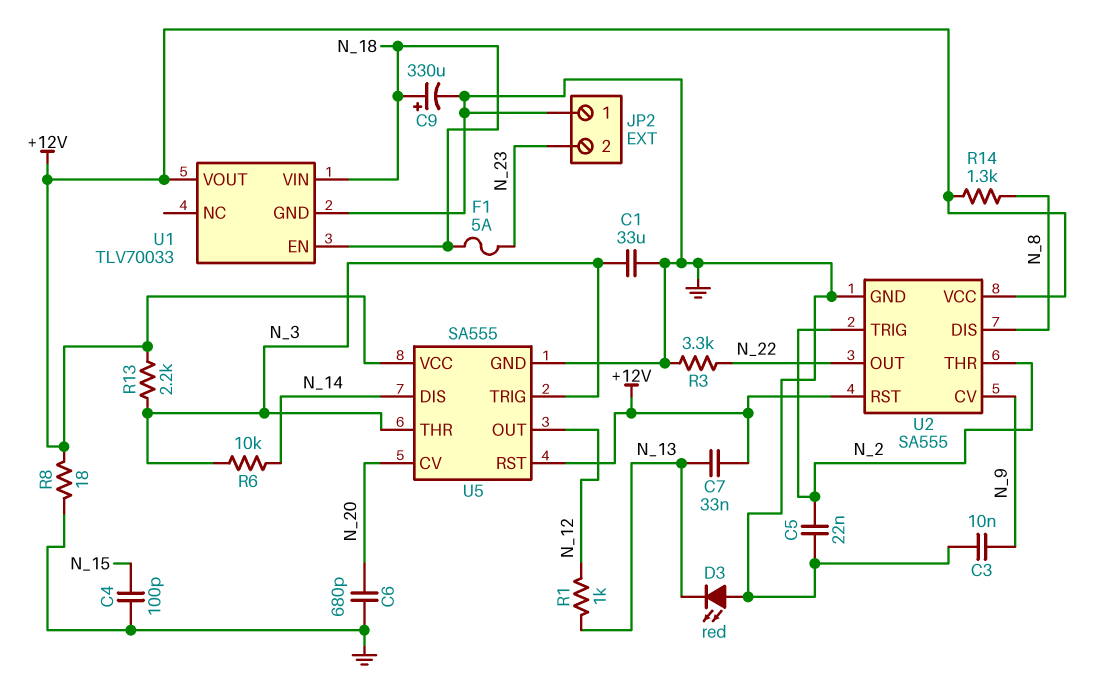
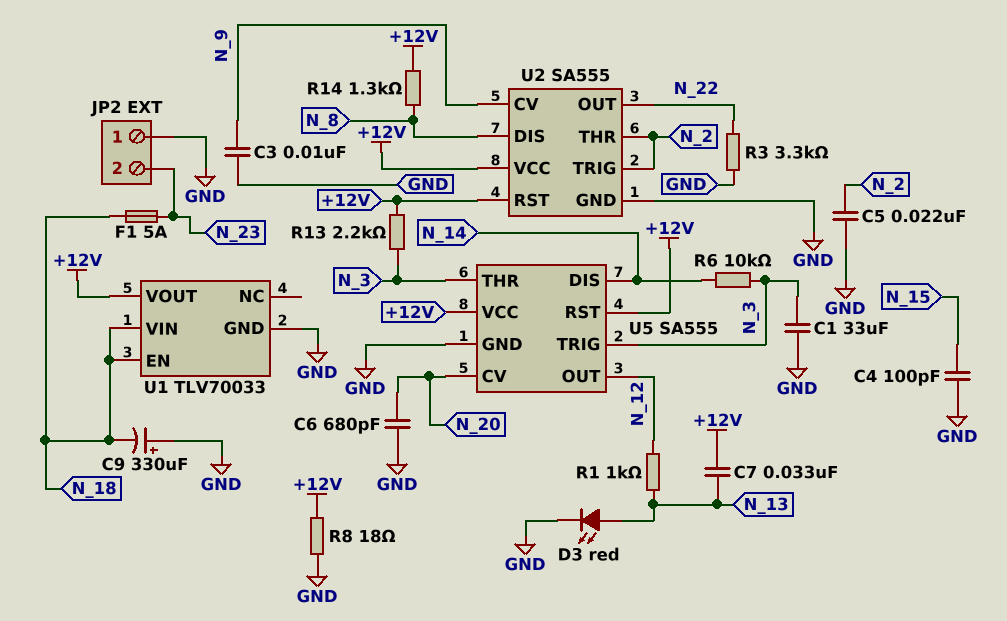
C9: 330uF (plus N_18, minus GND) -> 330uF (plus GND, minus N_18)
D3: LED red (A GND, K N_13) -> LED red (A N_13, K GND)

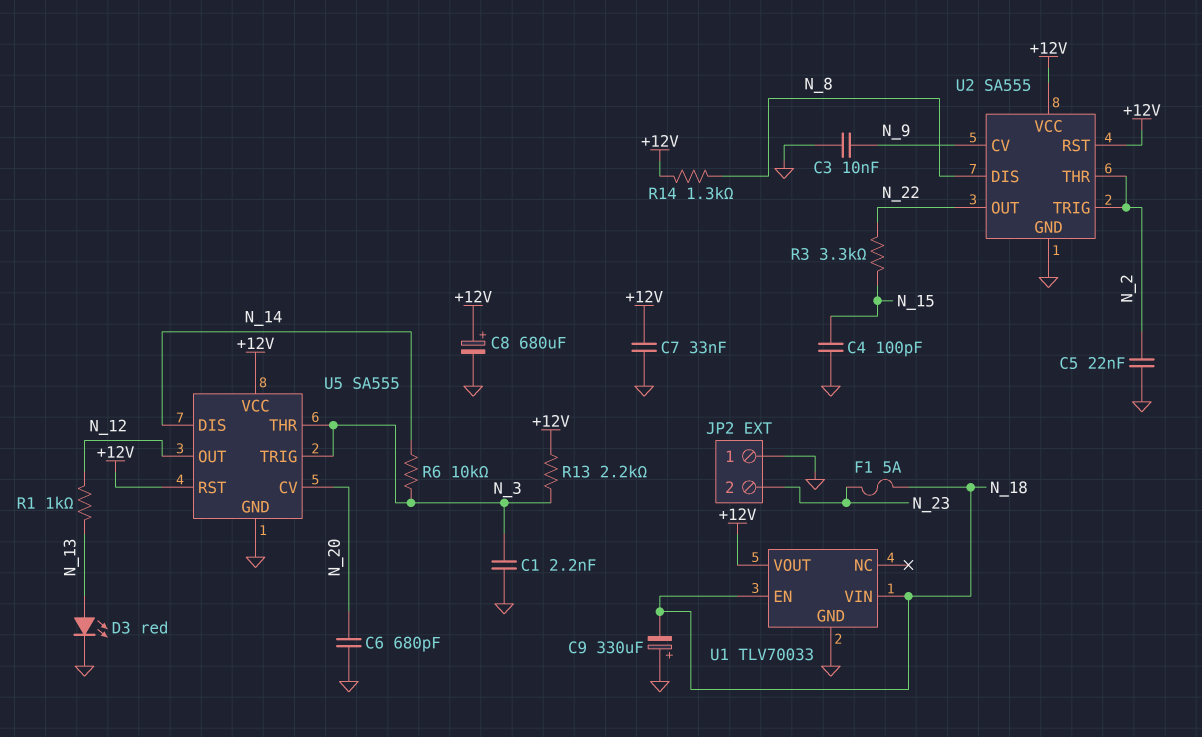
C1: 33uF (GND, N_3) -> 2.2nF (GND, N_3)
C7: 33nF (+12V, N_13) -> 33nF (+12V, GND)
C8: none -> 680uF (plus +12V, minus GND)
R3: 3.3k (GND, N_22) -> 3.3k (N_15, N_22)
R8: 18 (+12V, GND) -> none

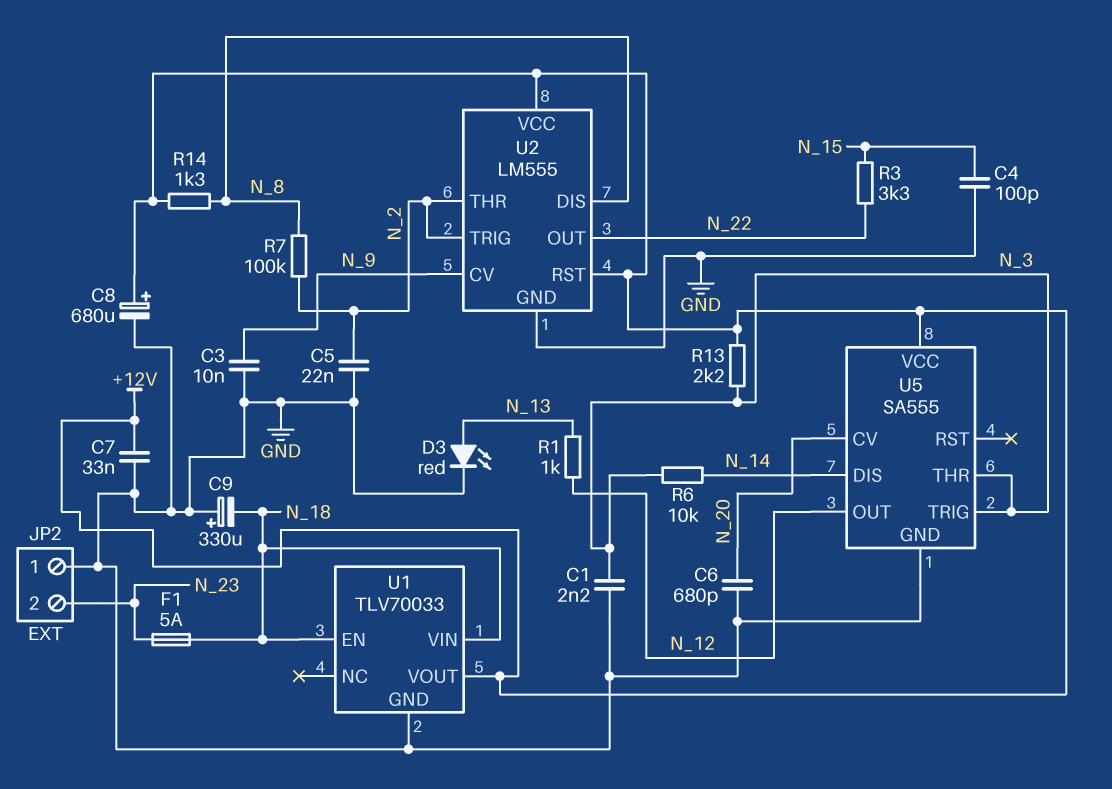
R7: none -> 100k (N_2, N_8)
U2: SA555 -> LM555
U5 pin RST: +12V -> none

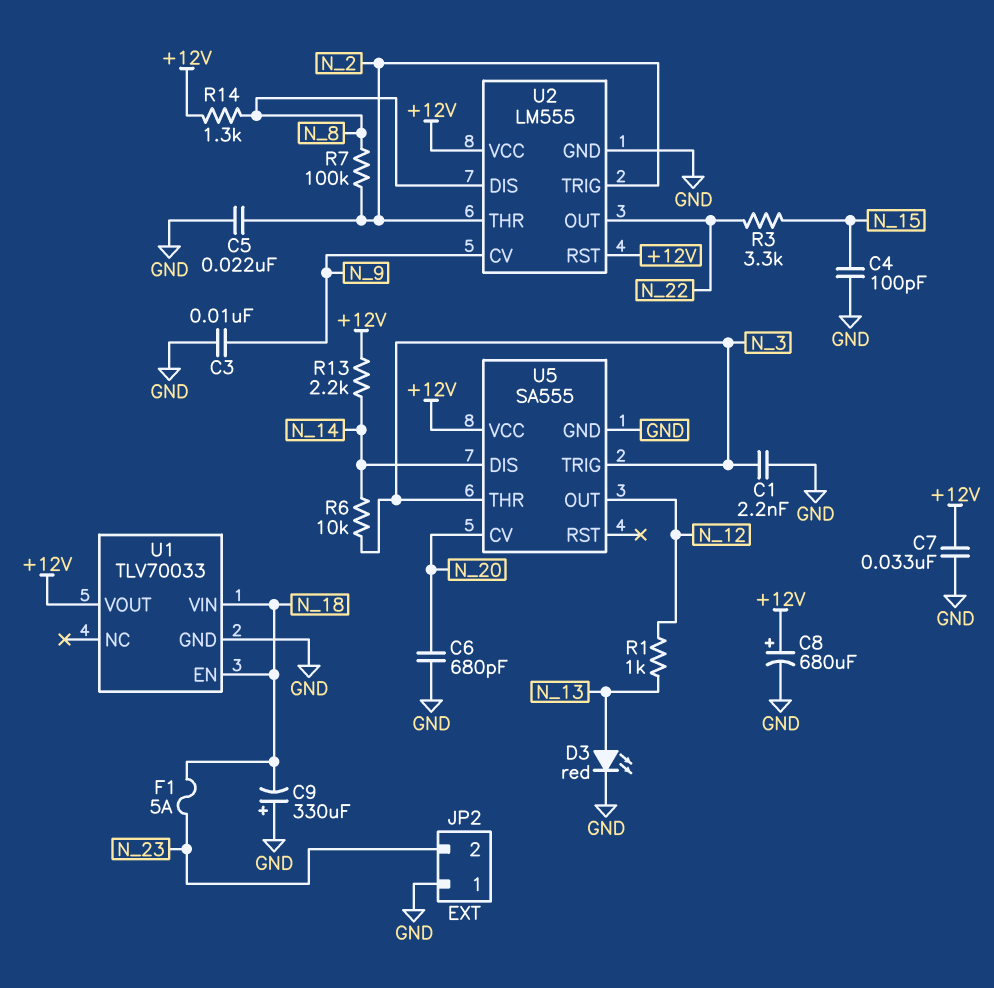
R13: 2.2k (+12V, N_3) -> 2.2k (+12V, N_14)

